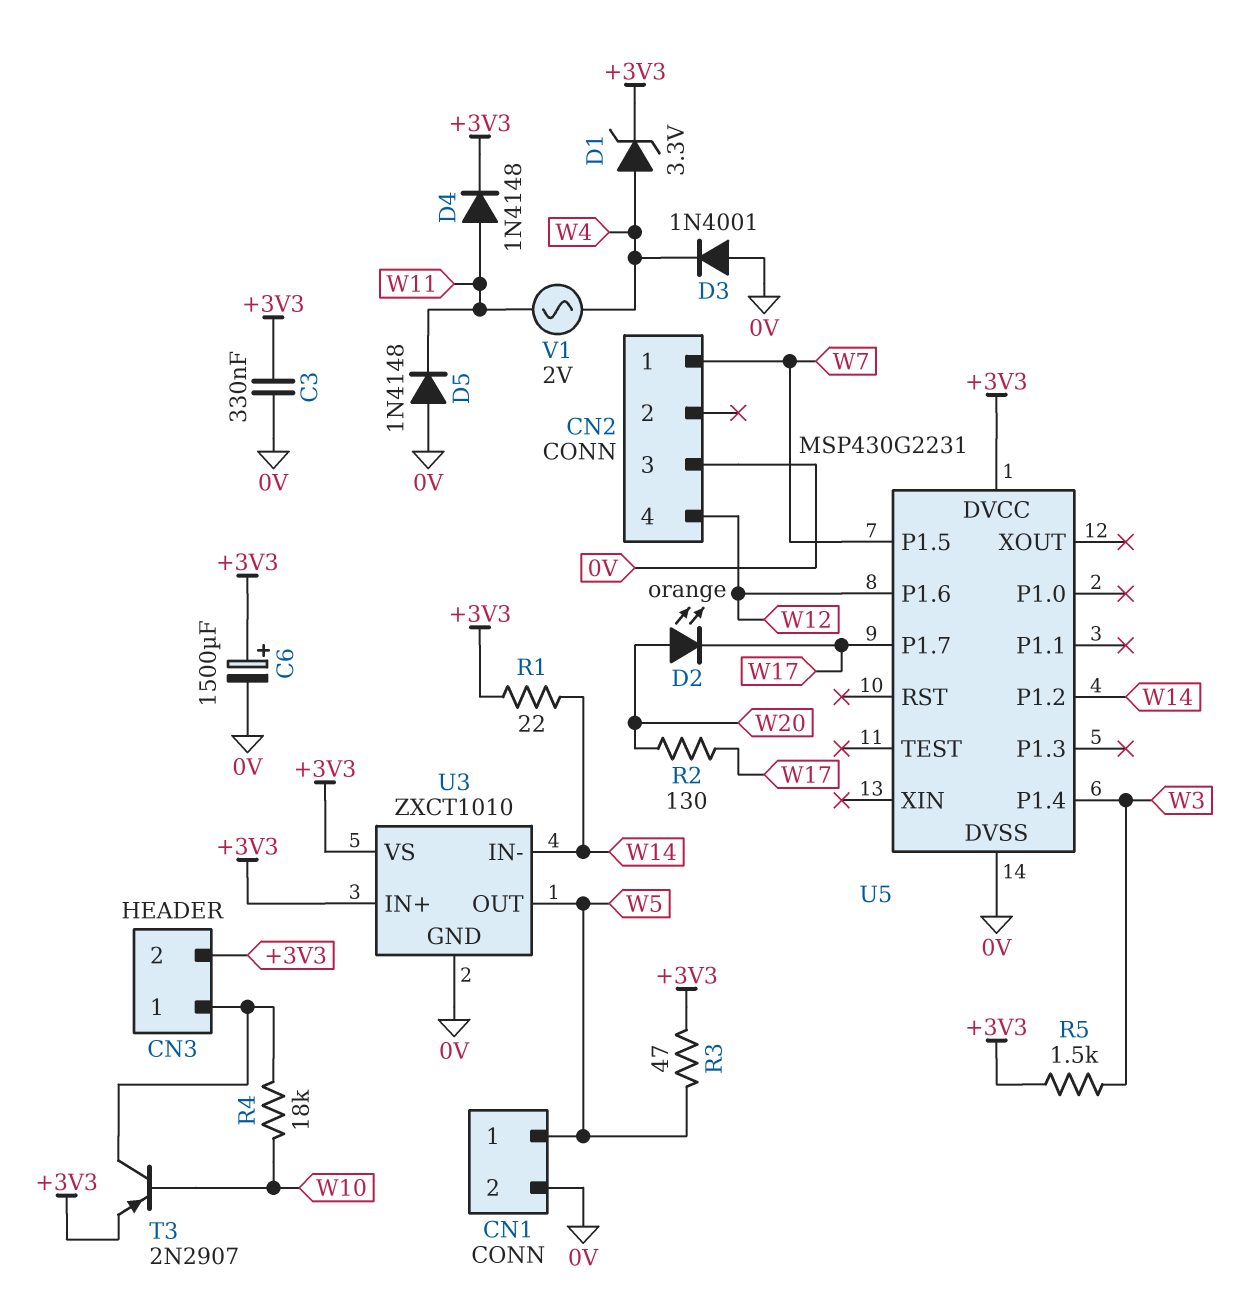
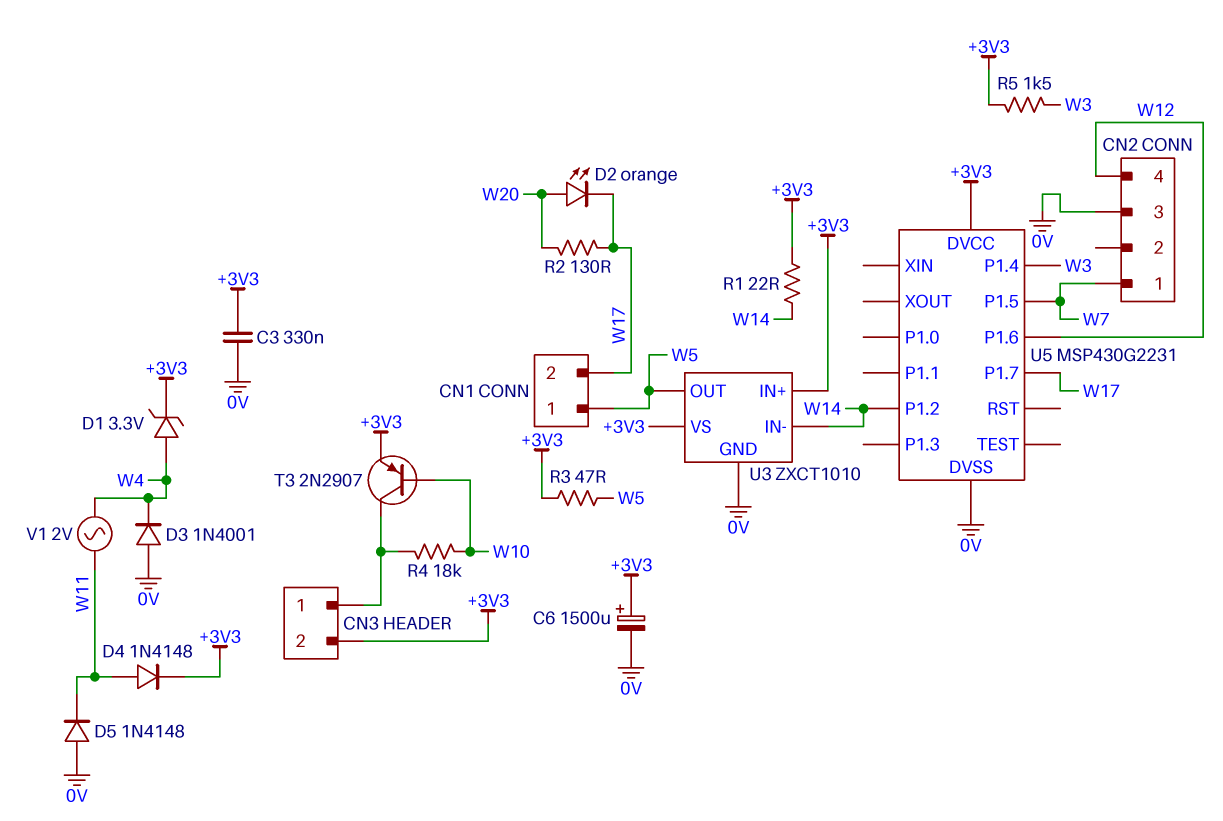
CN1 pin 2: 0V -> W17

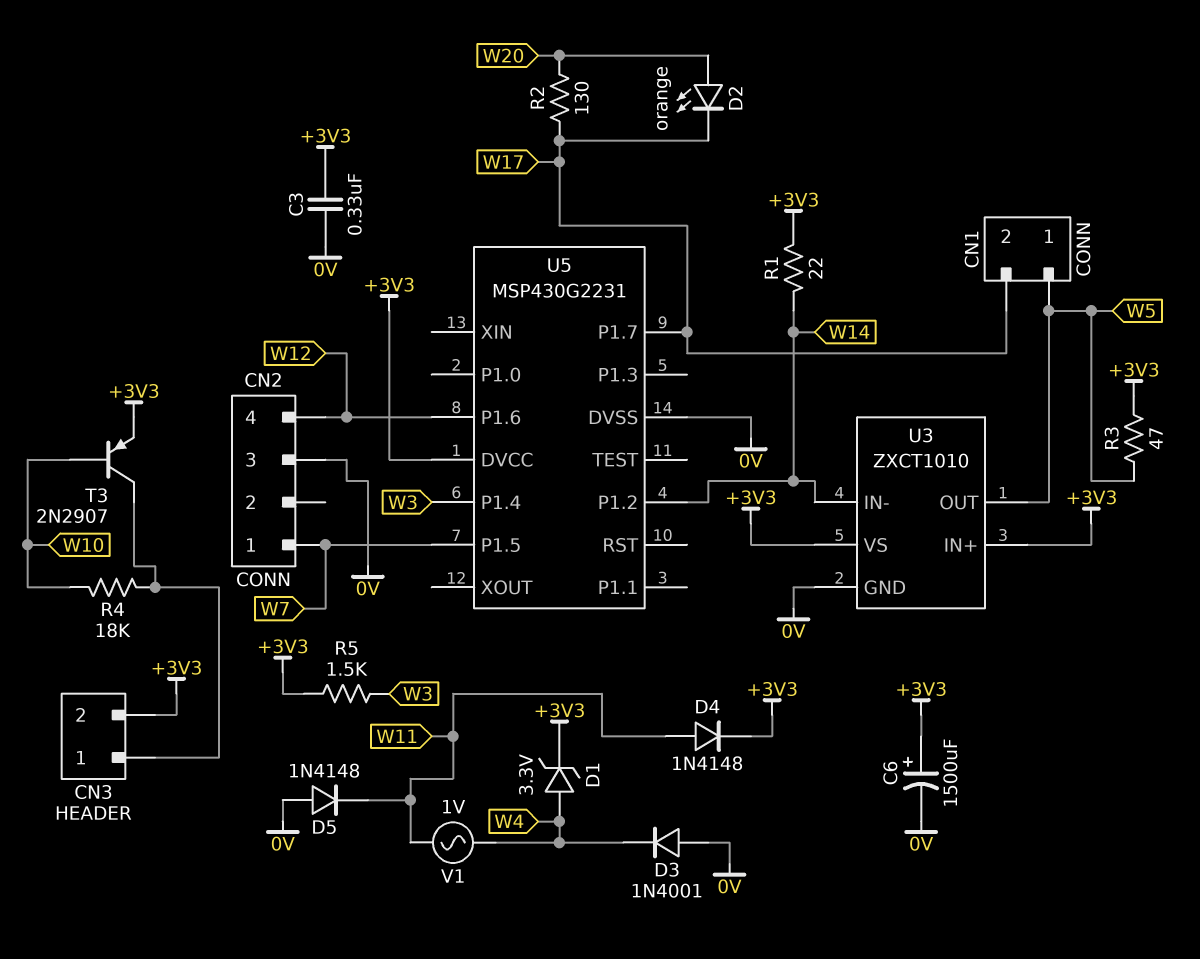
V1: AC 2V (W4, W11) -> AC 1V (W4, W11)

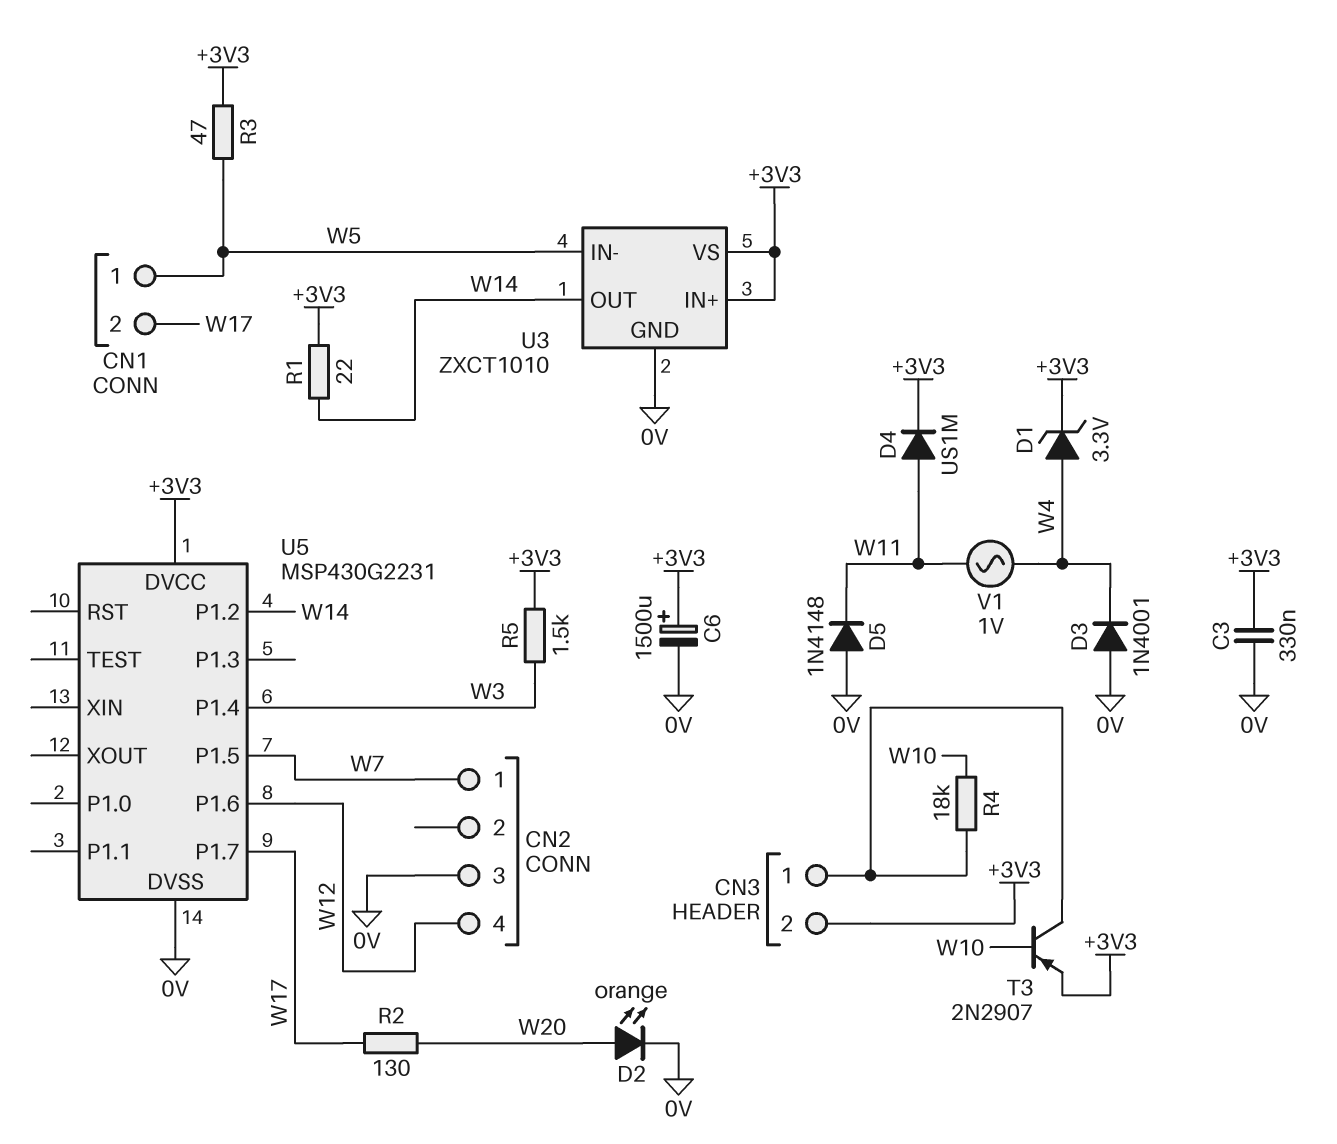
D2: LED orange (A W20, K W17) -> LED orange (A W20, K 0V)
D4: diode 1N4148 (A W11, K +3V3) -> diode US1M (A W11, K +3V3)
U3 pin IN-: W14 -> W5
U3 pin OUT: W5 -> W14

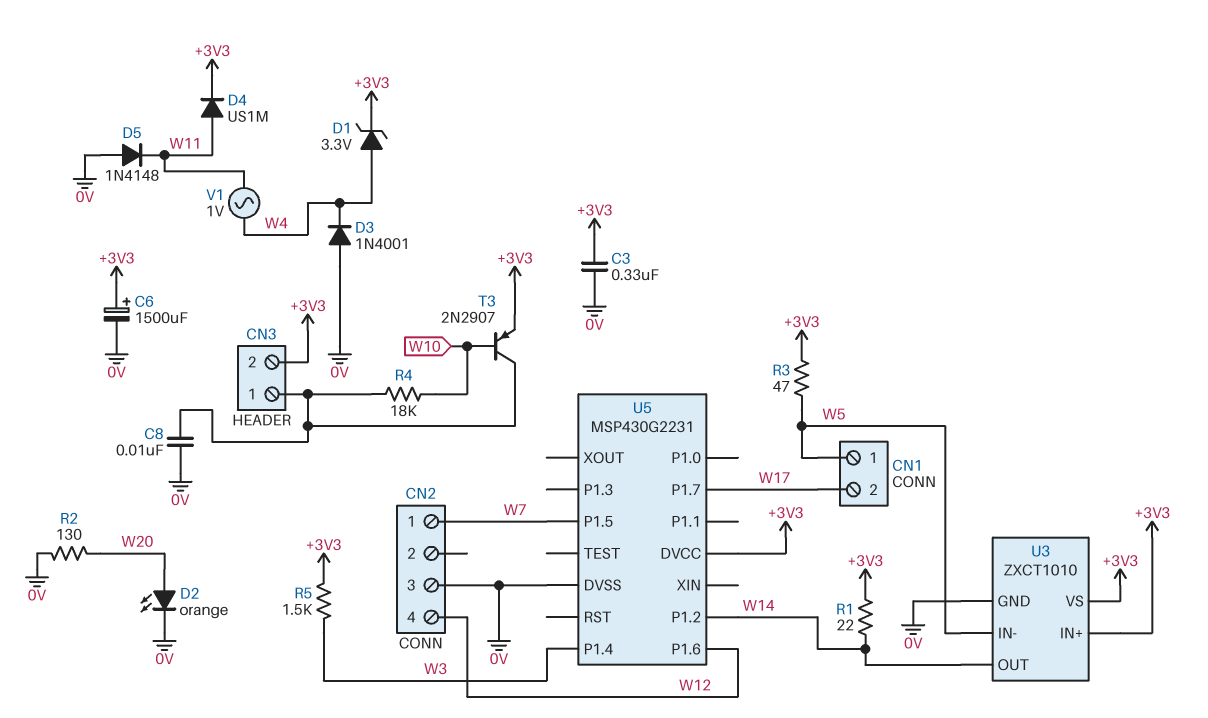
C8: none -> 10nF (0V, CN3/1)
R2: 130 (W17, W20) -> 130 (0V, W20)

